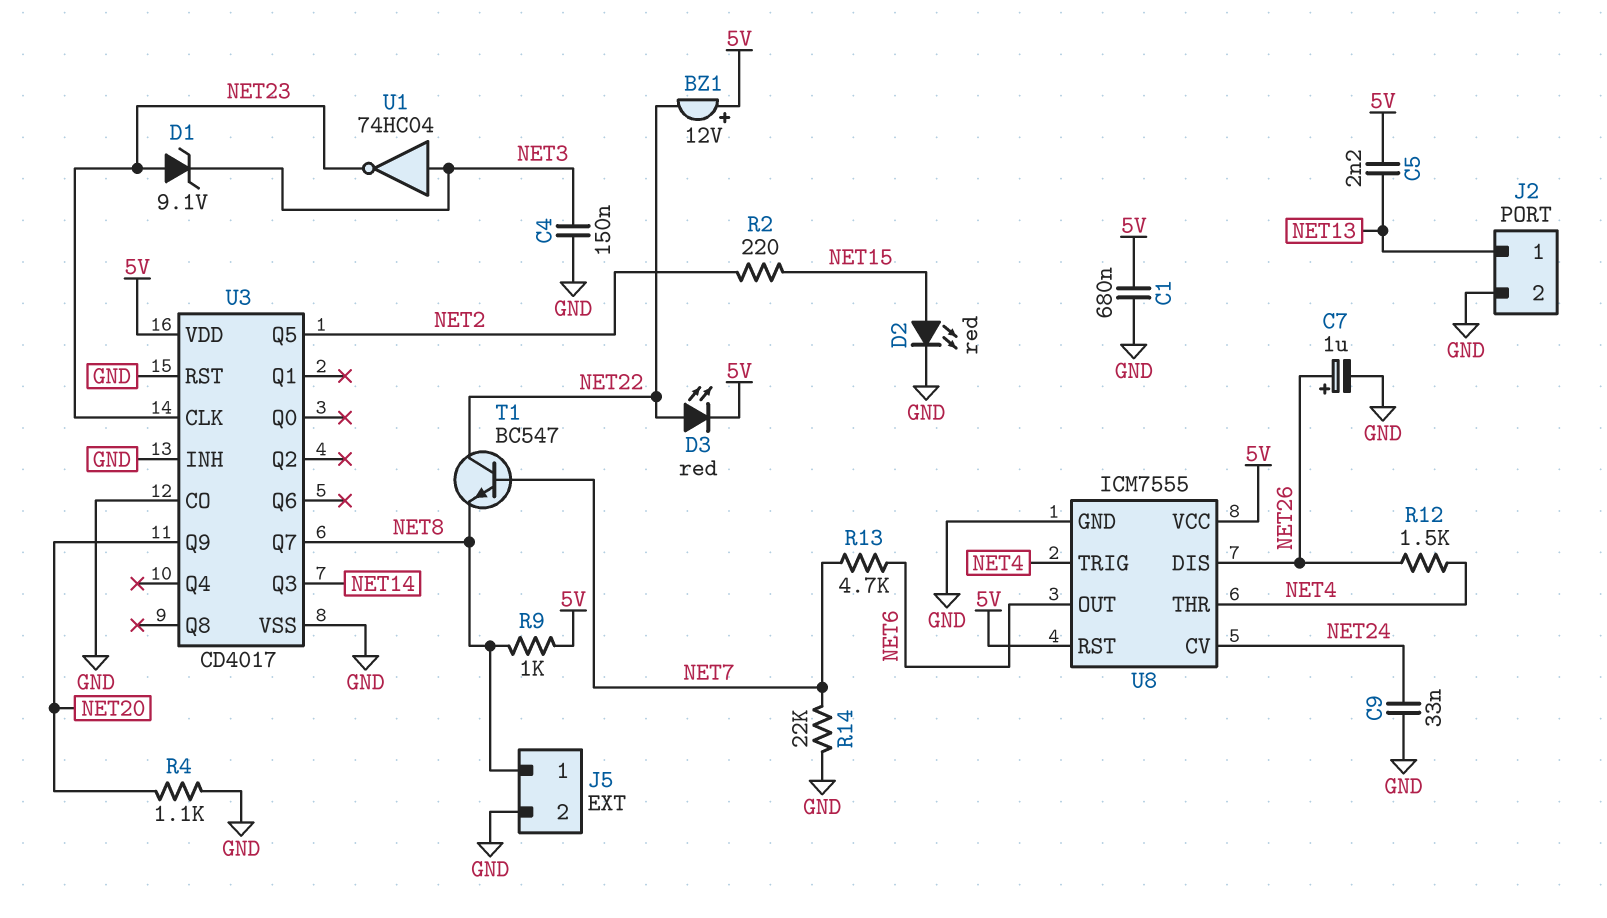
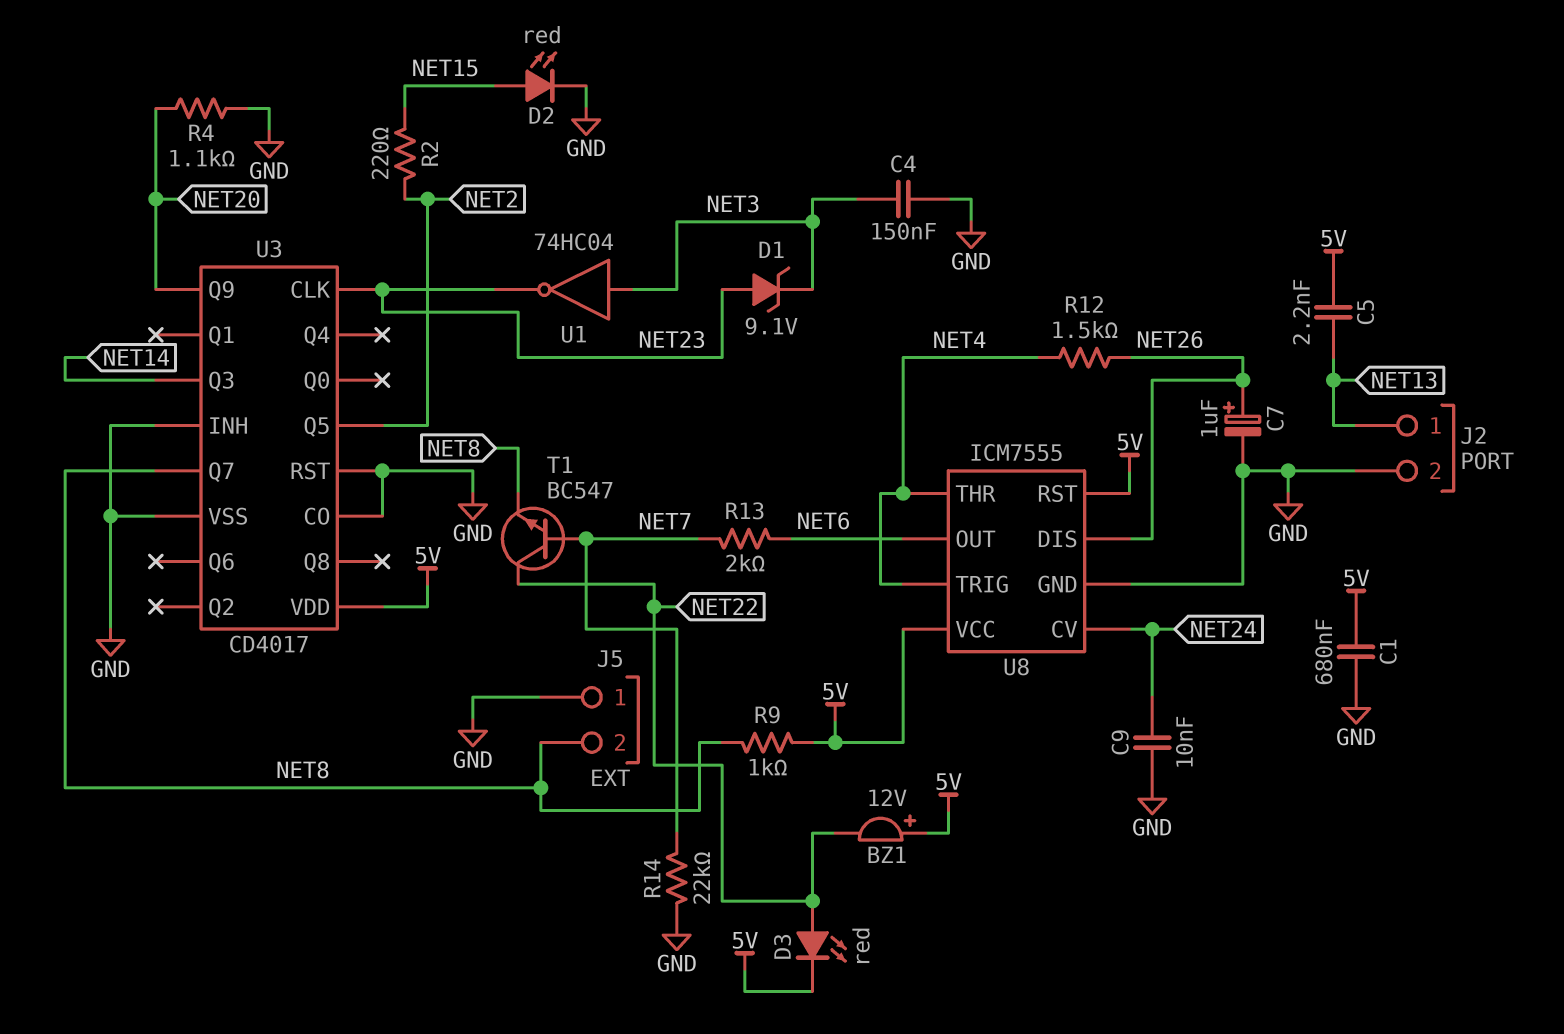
C9: 33nF (GND, NET24) -> 10nF (GND, NET24)
J5 pin 1: NET8 -> GND
J5 pin 2: GND -> NET8
R13: 4.7k (NET6, NET7) -> 2k (NET6, NET7)

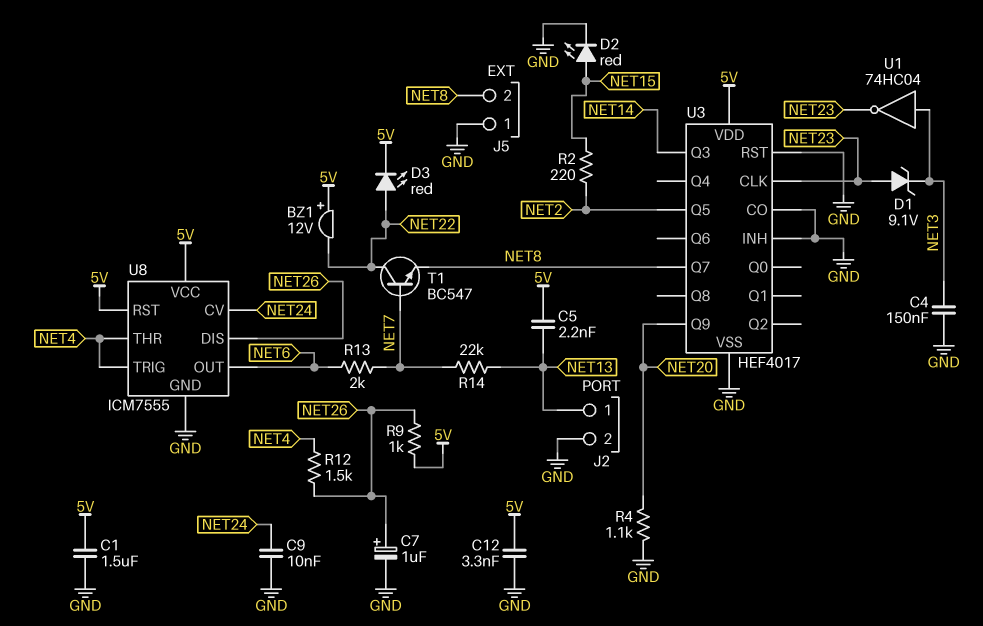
C1: 680nF (5V, GND) -> 1.5uF (5V, GND)
C12: none -> 3.3nF (5V, GND)
R9: 1k (5V, NET8) -> 1k (5V, NET26)
R14: 22k (GND, NET7) -> 22k (NET7, NET13)
U3: CD4017 -> HEF4017

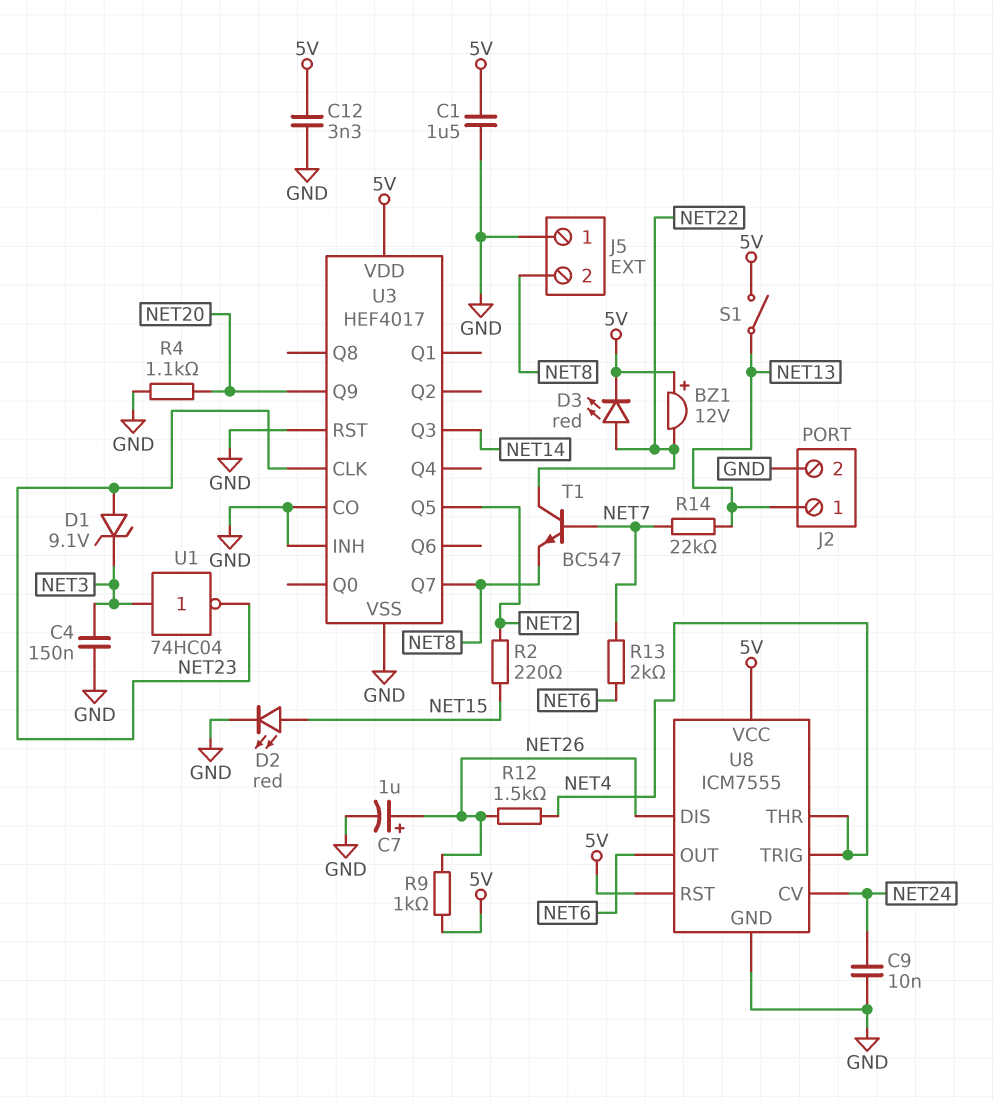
C5: 2.2nF (5V, NET13) -> none
S1: none -> switch (5V, NET13)

